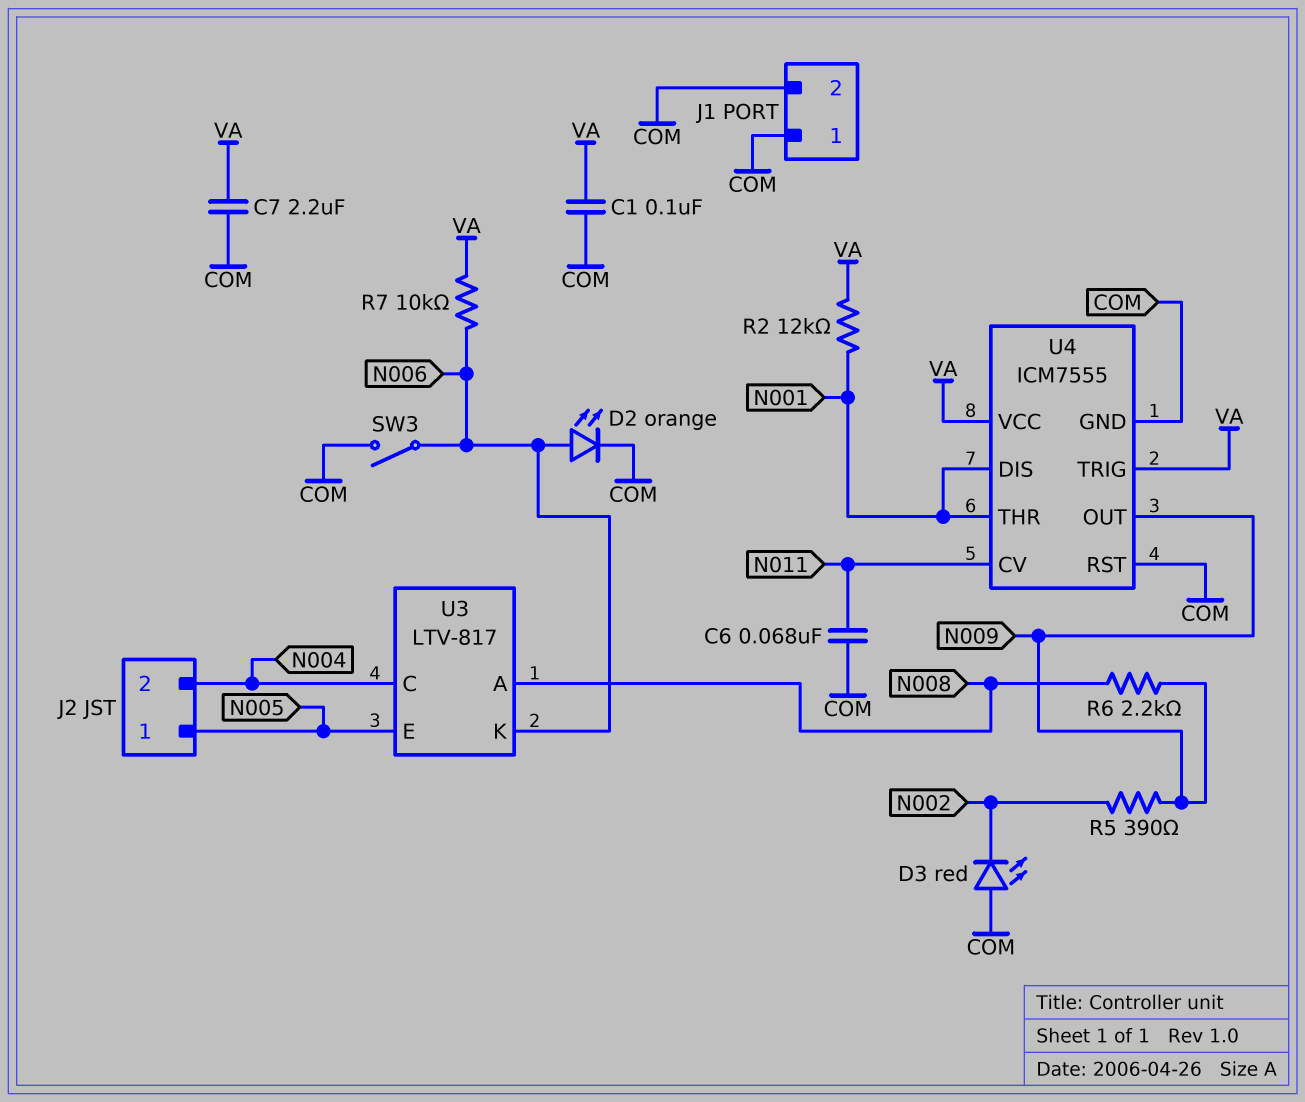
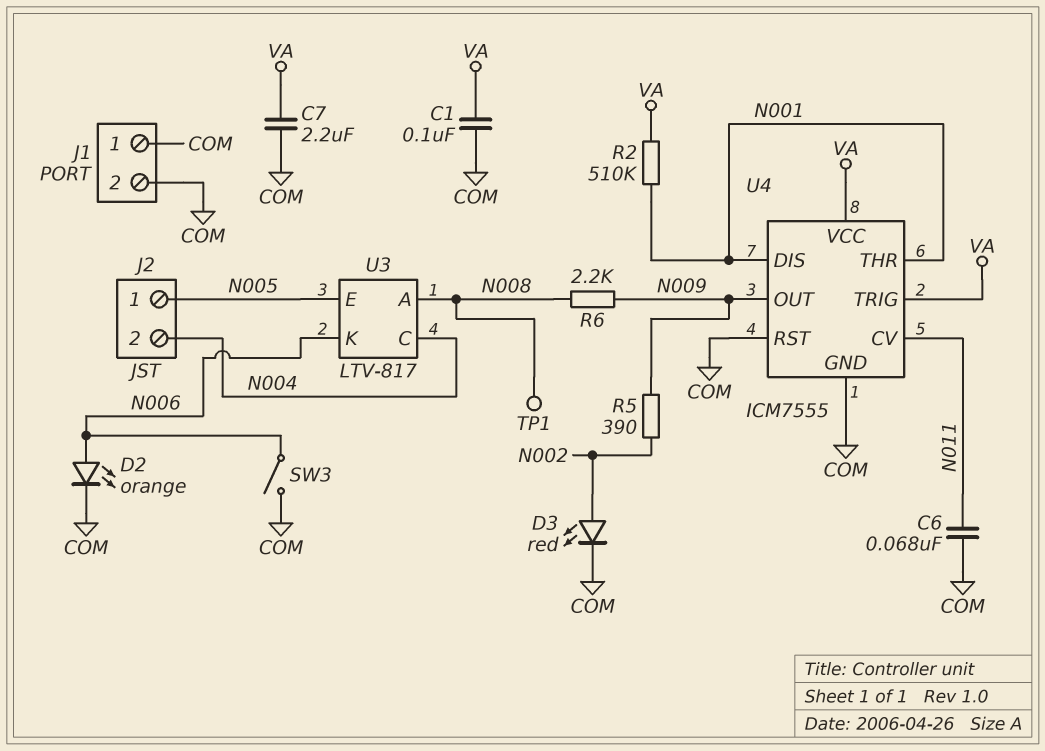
D3: LED red (A COM, K N002) -> LED red (A N002, K COM)
R2: 12k (N001, VA) -> 510k (N001, VA)
R7: 10k (N006, VA) -> none
TP1: none -> test point (N008)

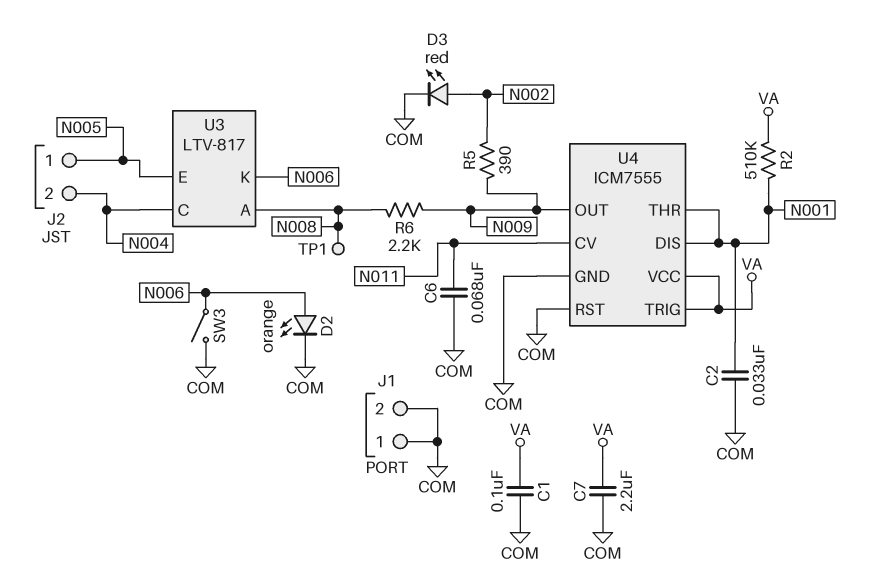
C2: none -> 33nF (COM, N001)

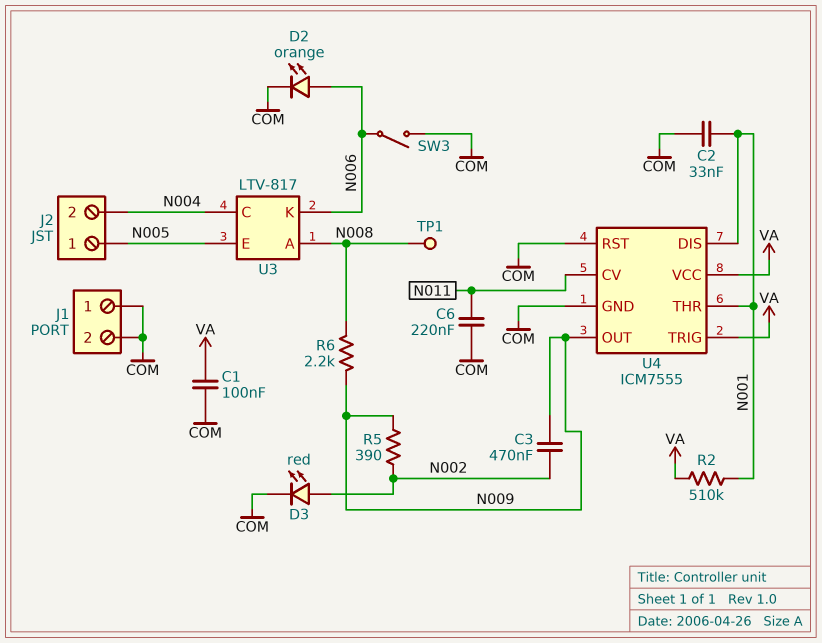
C3: none -> 470nF (N002, N009)
C6: 68nF (COM, N011) -> 220nF (COM, N011)
C7: 2.2uF (COM, VA) -> none

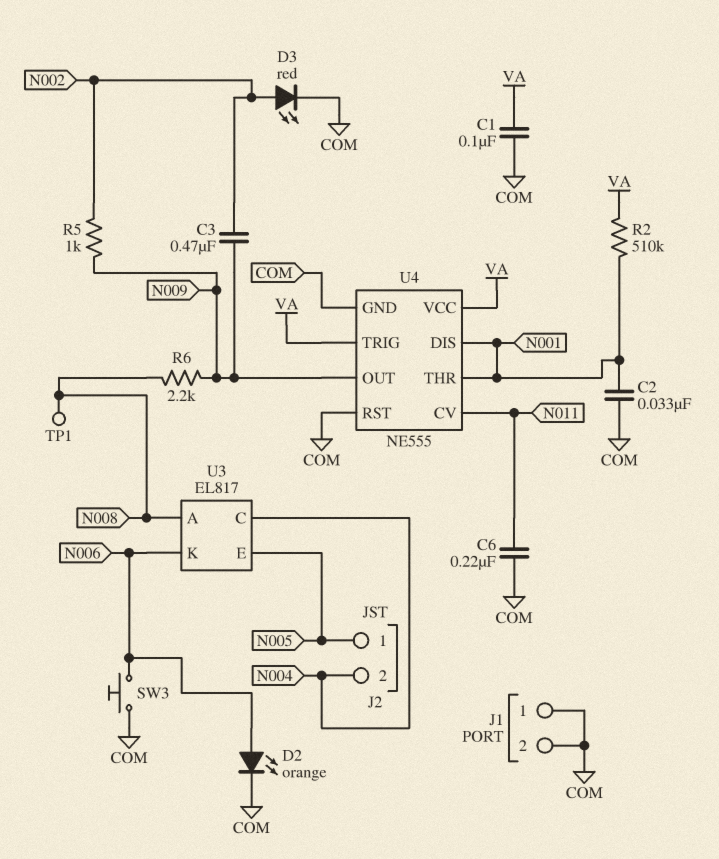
R5: 390 (N002, N009) -> 1k (N002, N009)
SW3: switch (COM, N006) -> button (COM, N006)
U3: LTV-817 -> EL817
U4: ICM7555 -> NE555

